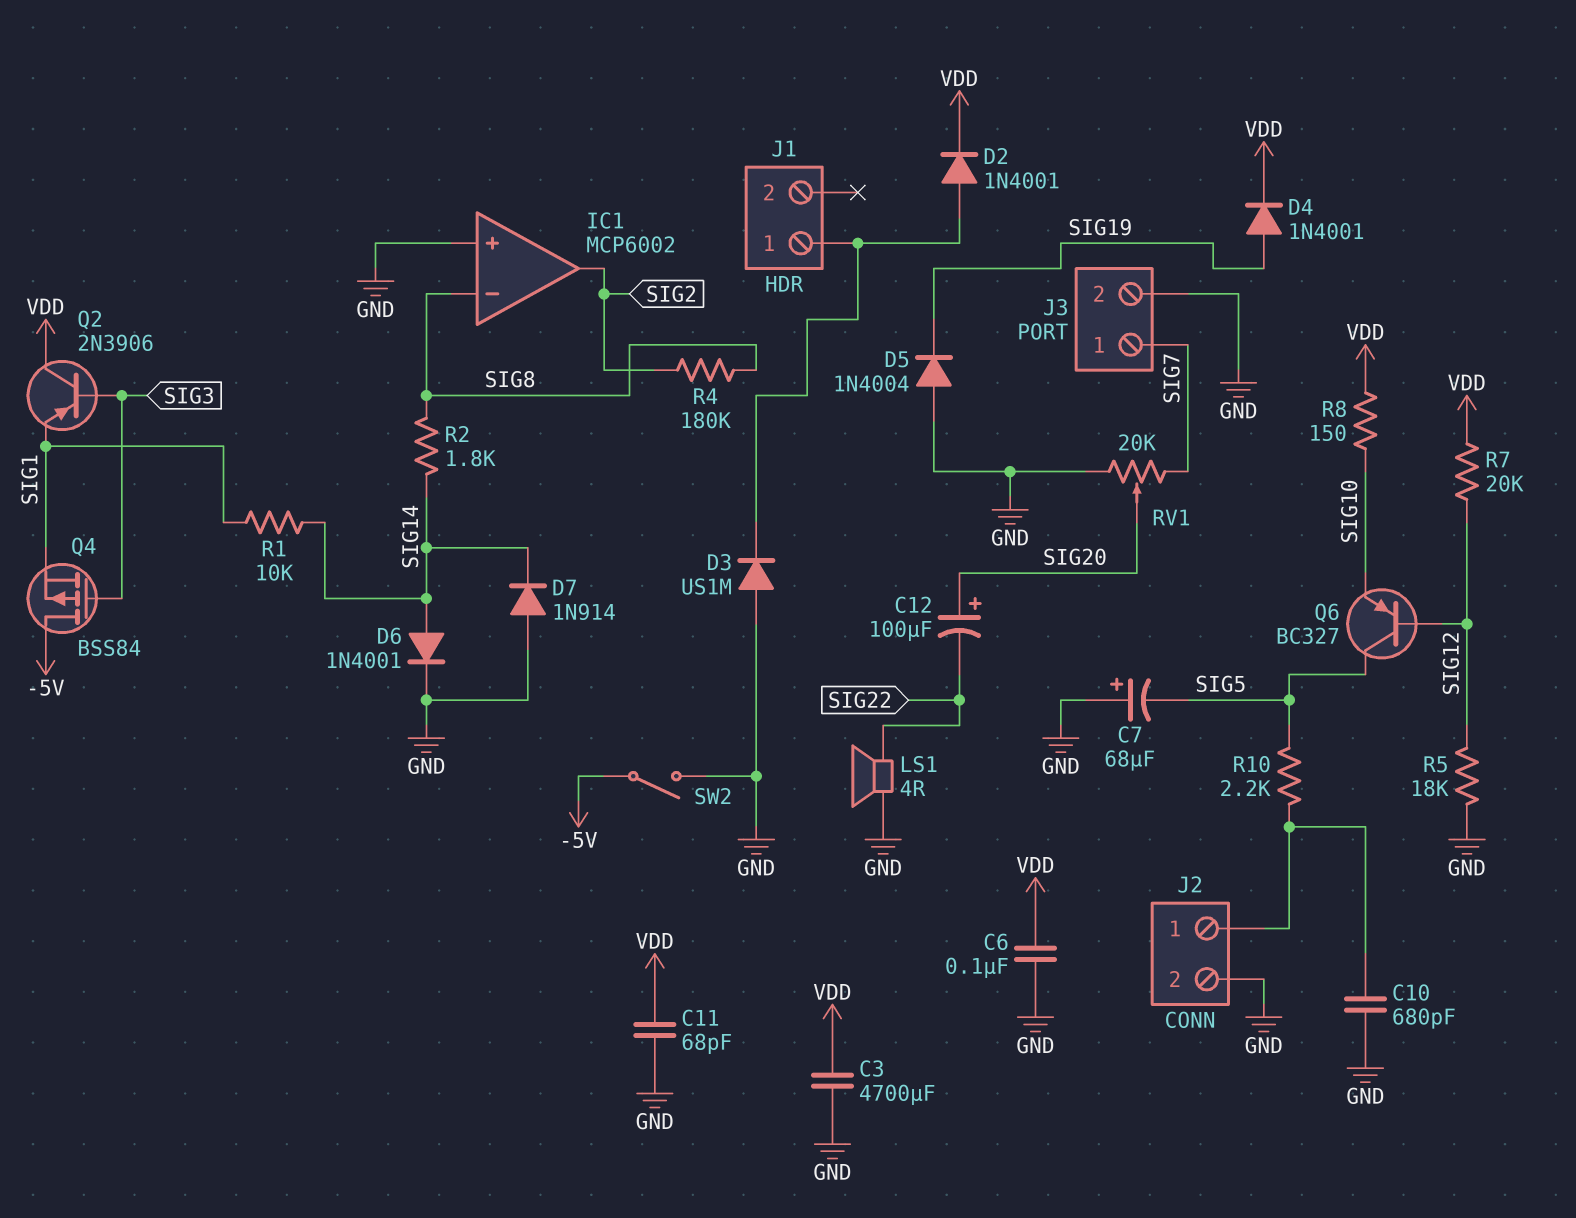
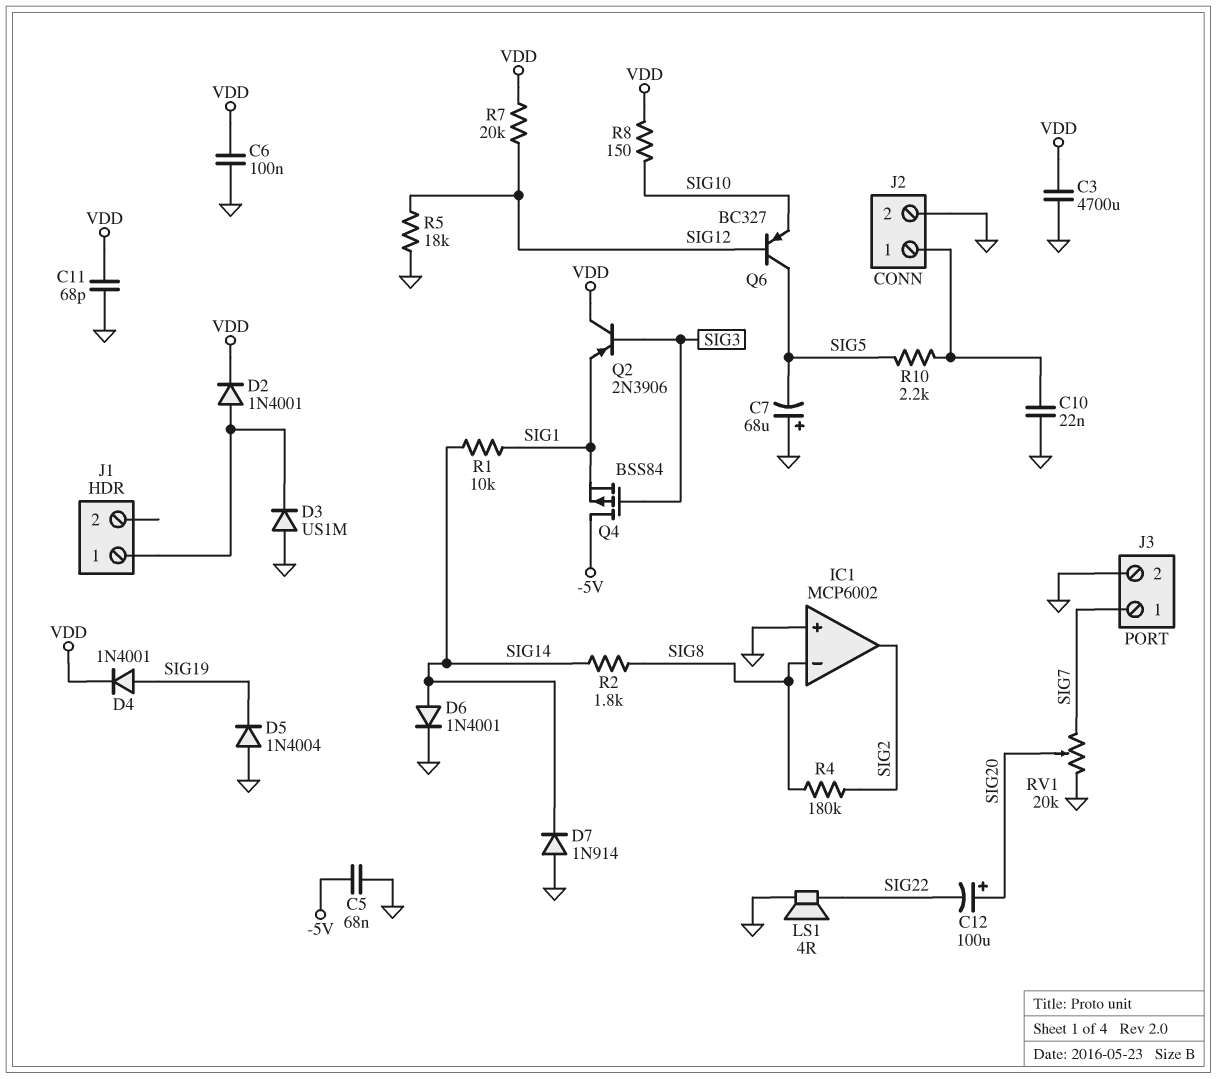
C5: none -> 68nF (-5V, GND)
C10: 680pF (GND, J2/1) -> 22nF (GND, J2/1)
SW2: switch (-5V, GND) -> none

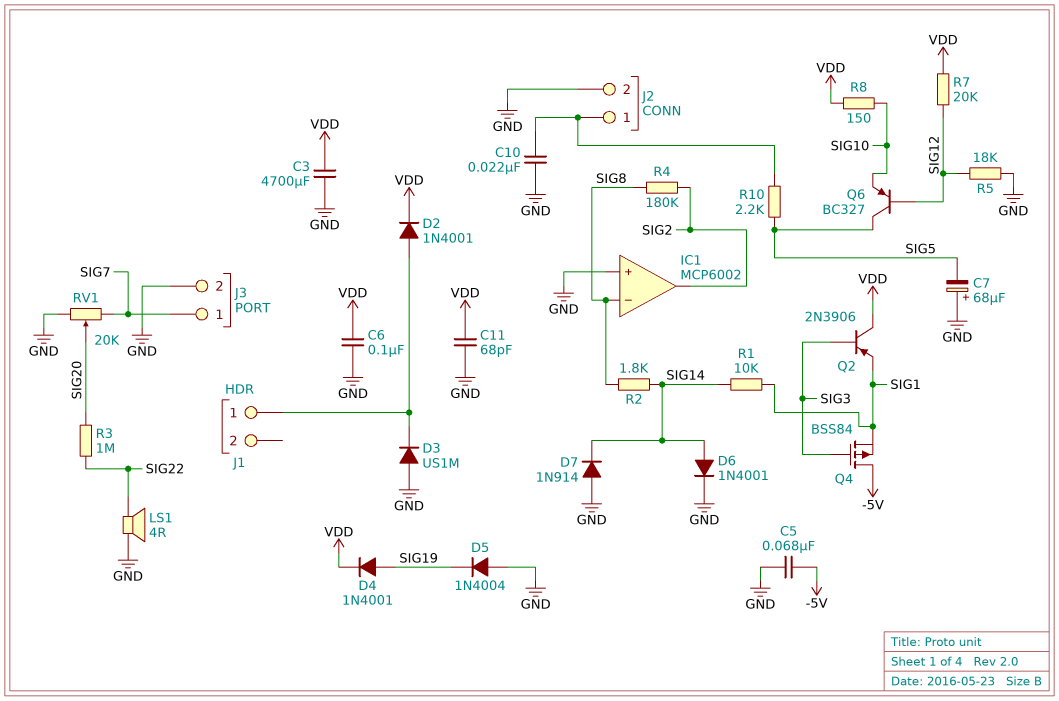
C12: 100uF (plus SIG20, minus SIG22) -> none
R3: none -> 1M (SIG20, SIG22)

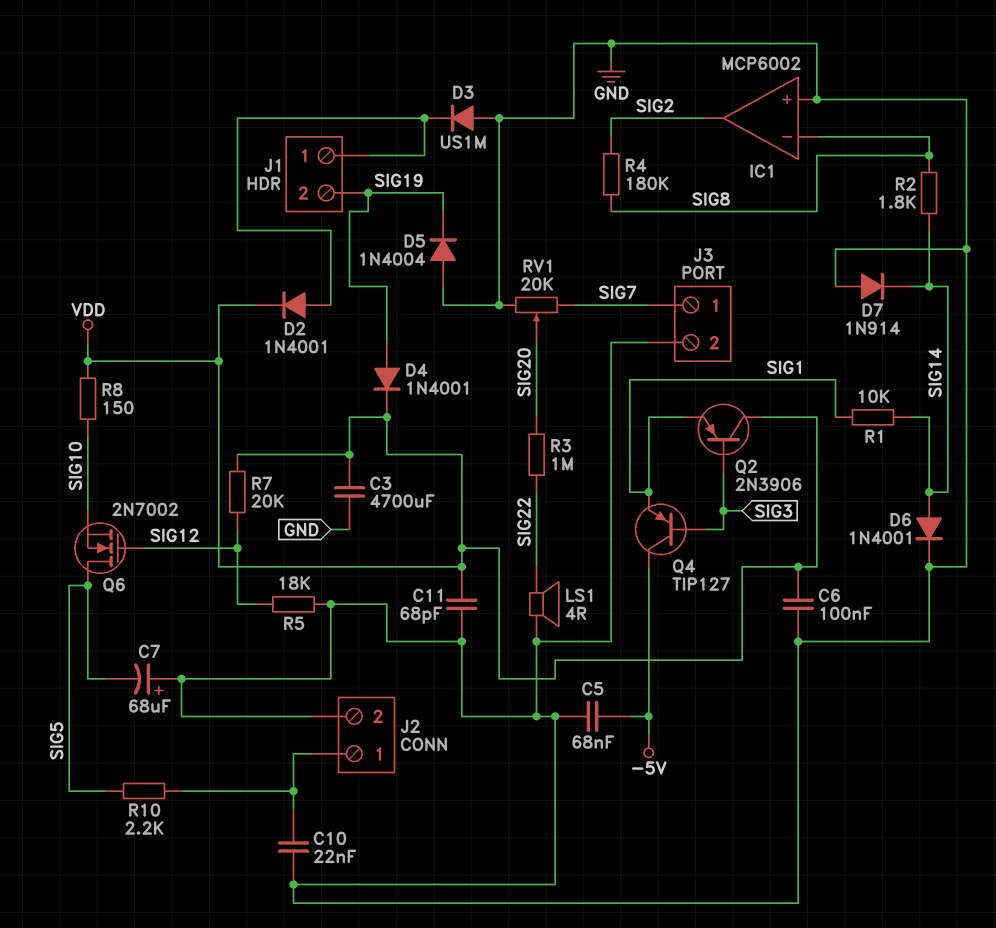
J1 pin 2: none -> SIG19
Q4: PMOS BSS84 (G SIG3, D -5V, S SIG1) -> PNP TIP127 (B SIG3, C -5V, E SIG1)
Q6: PNP BC327 (B SIG12, C SIG5, E SIG10) -> NMOS 2N7002 (G SIG12, D SIG5, S SIG10)

